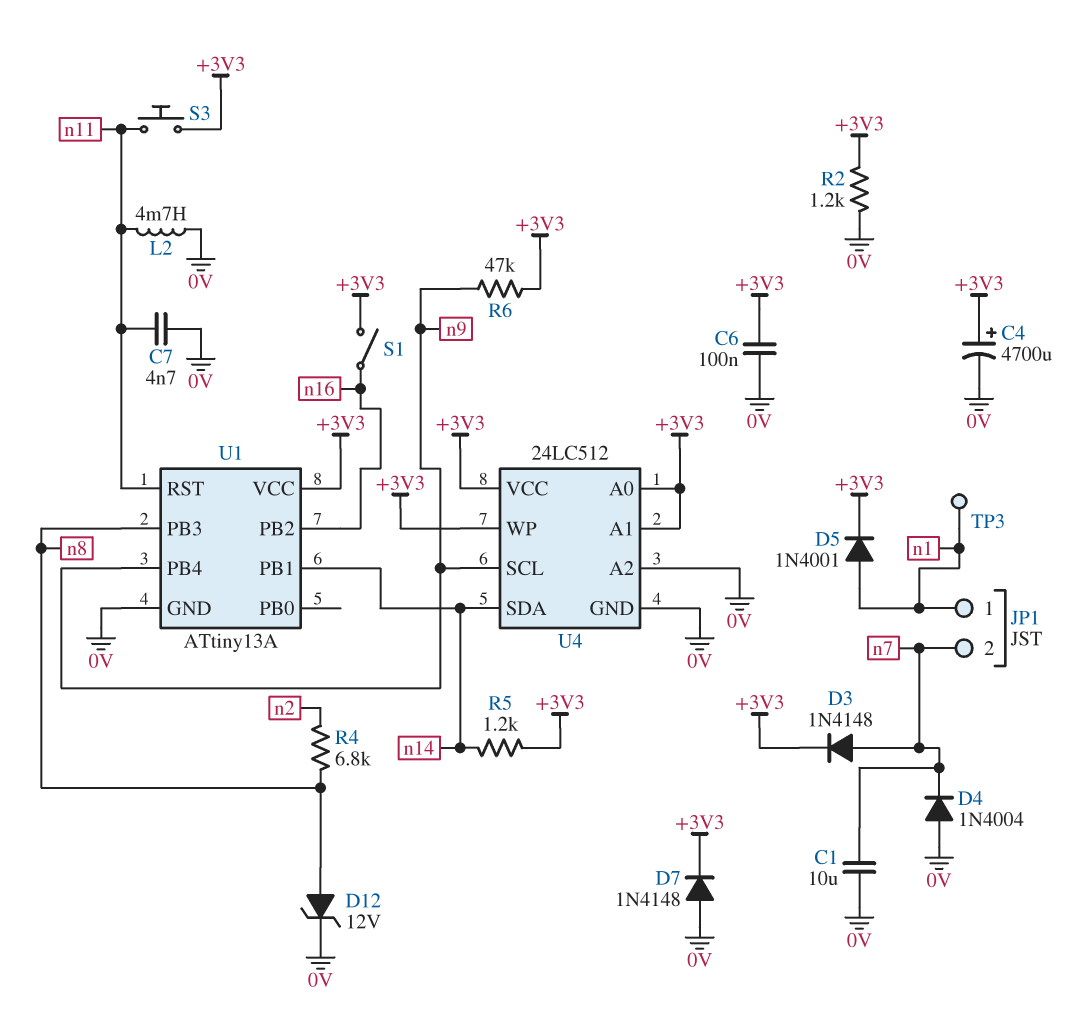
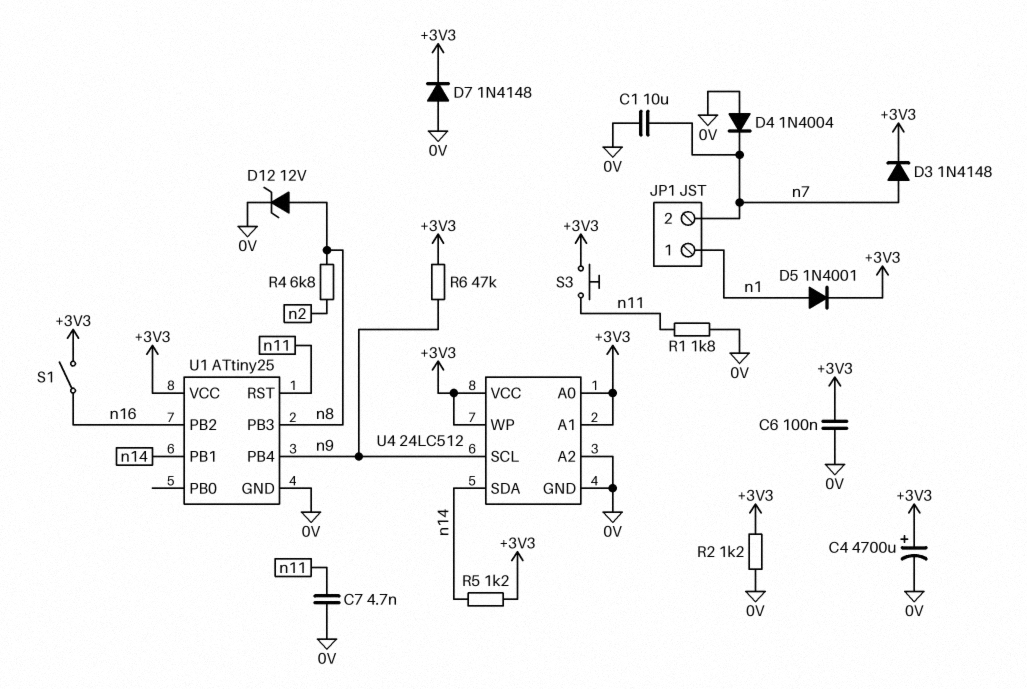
L2: 4.7mH (0V, n11) -> none
R1: none -> 1.8k (0V, n11)
TP3: test point (n1) -> none
U1: ATtiny13A -> ATtiny25

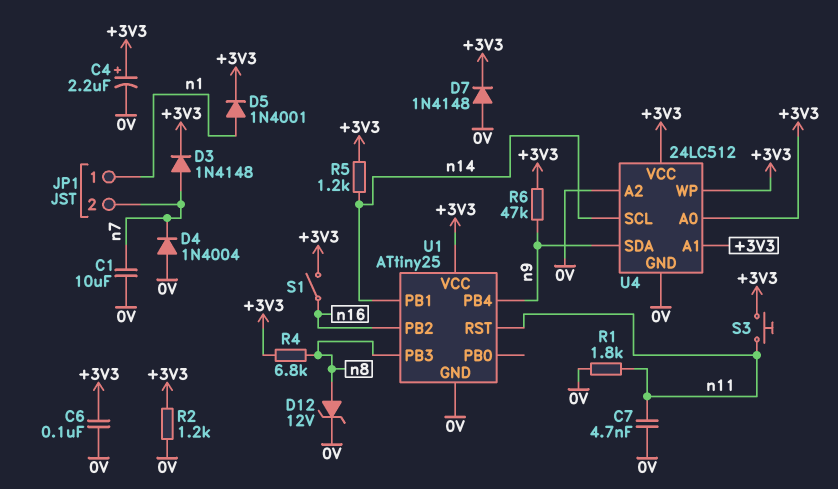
C4: 4700uF (plus +3V3, minus 0V) -> 2.2uF (plus +3V3, minus 0V)
R4: 6.8k (n2, n8) -> 6.8k (+3V3, n8)
U4 pin SCL: n9 -> n14
U4 pin SDA: n14 -> n9

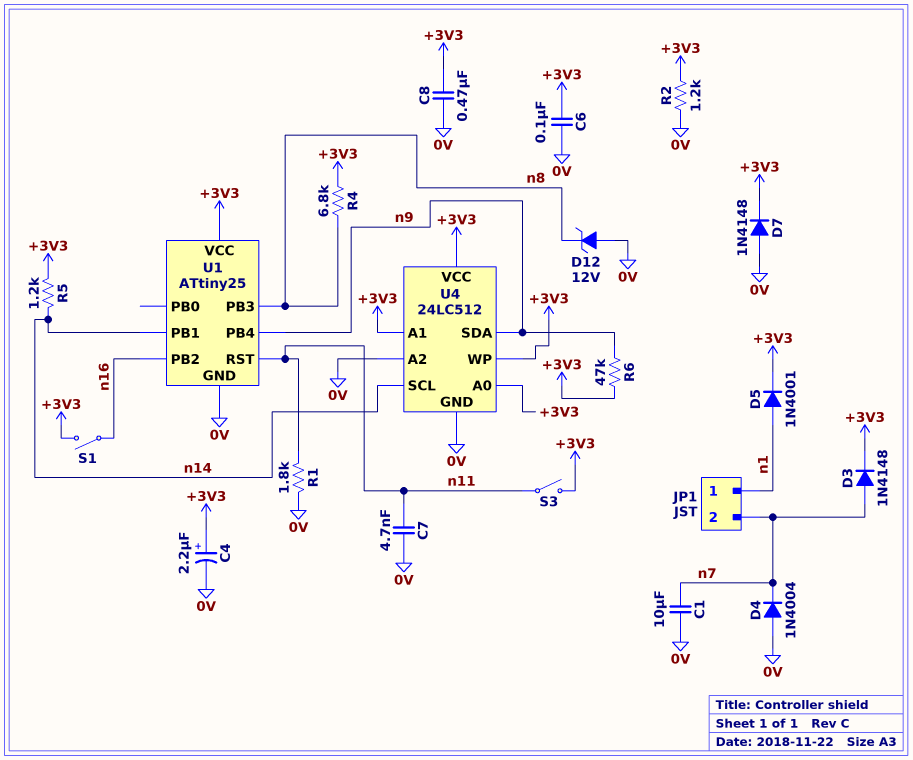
C8: none -> 470nF (+3V3, 0V)
D12: zener 12V (A n8, K 0V) -> zener 12V (A 0V, K n8)
S3: button (+3V3, n11) -> switch (+3V3, n11)

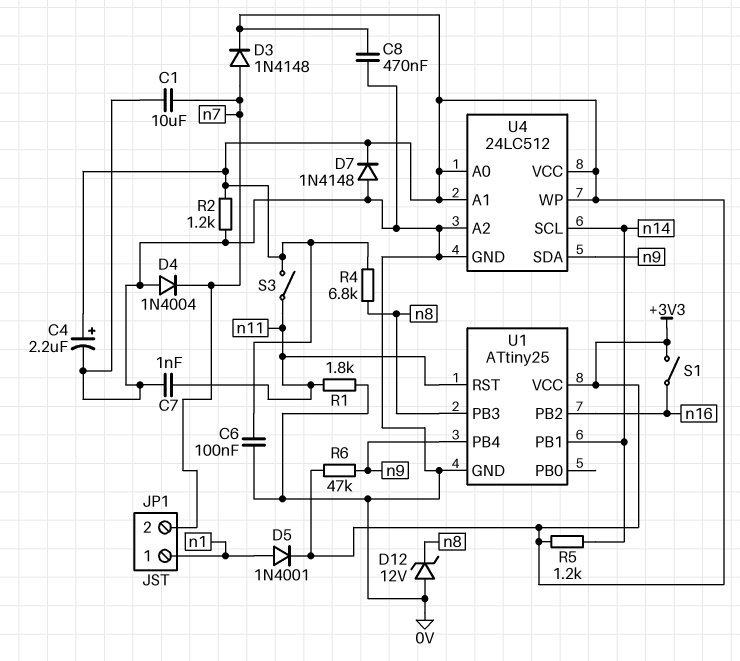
C7: 4.7nF (0V, n11) -> 1nF (0V, n11)

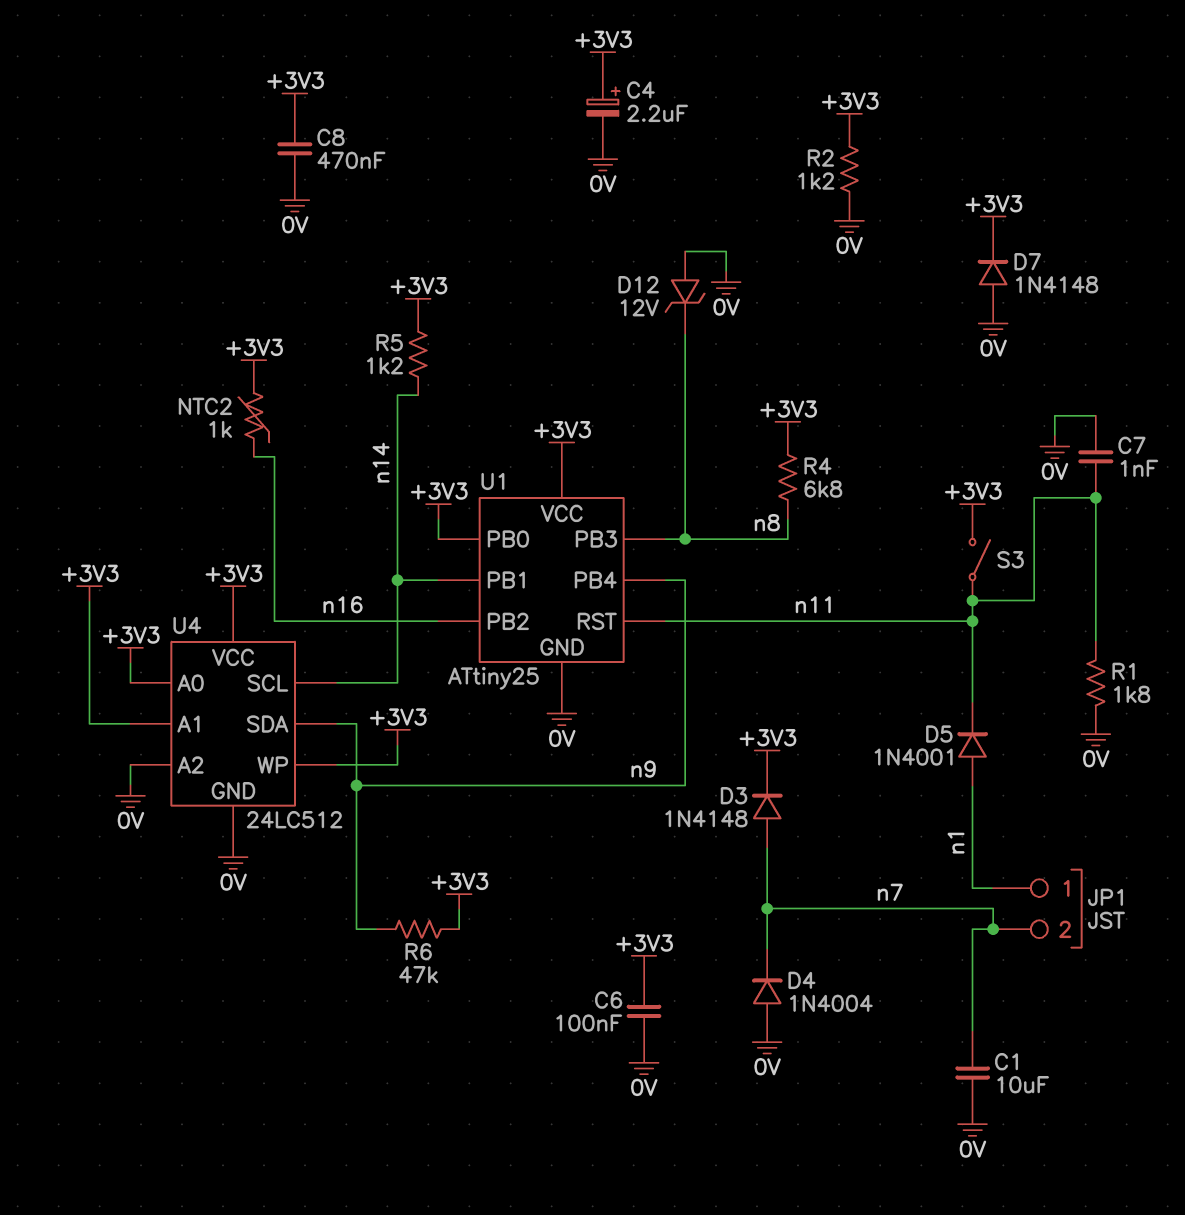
D5: diode 1N4001 (A n1, K +3V3) -> diode 1N4001 (A n1, K n11)
NTC2: none -> 1k (+3V3, n16)
S1: switch (+3V3, n16) -> none
U1 pin PB0: none -> +3V3

